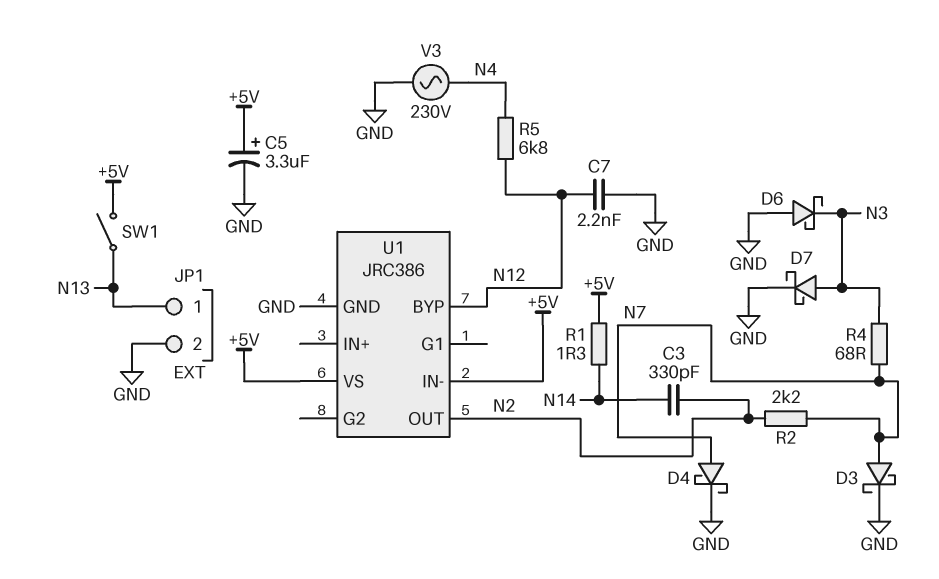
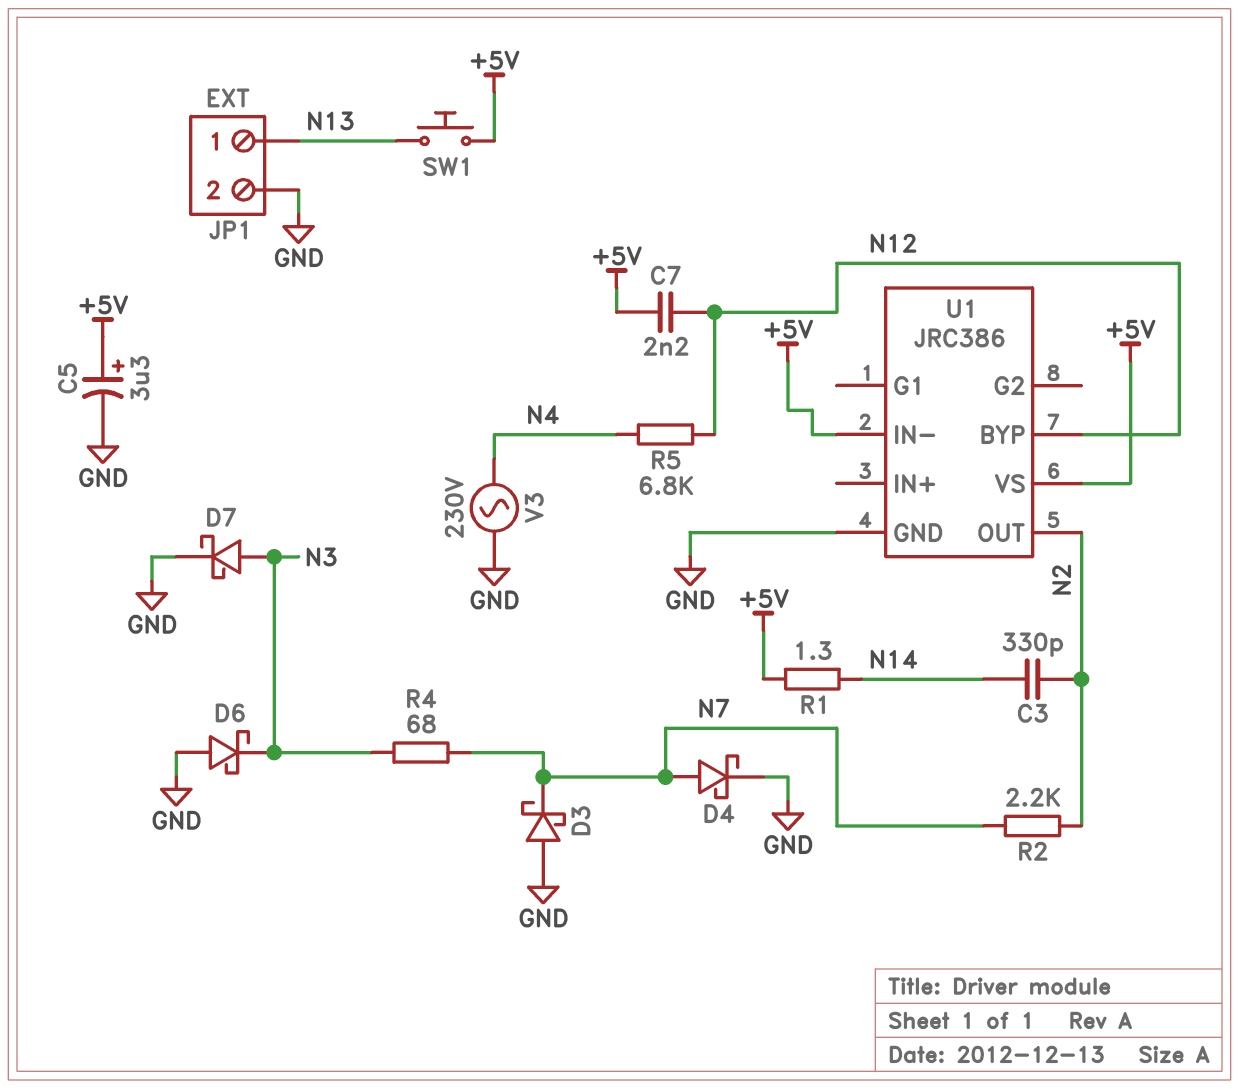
C7: 2.2nF (GND, N12) -> 2.2nF (+5V, N12)
D3: schottky (A N7, K GND) -> schottky (A GND, K N7)
SW1: switch (+5V, N13) -> button (+5V, N13)

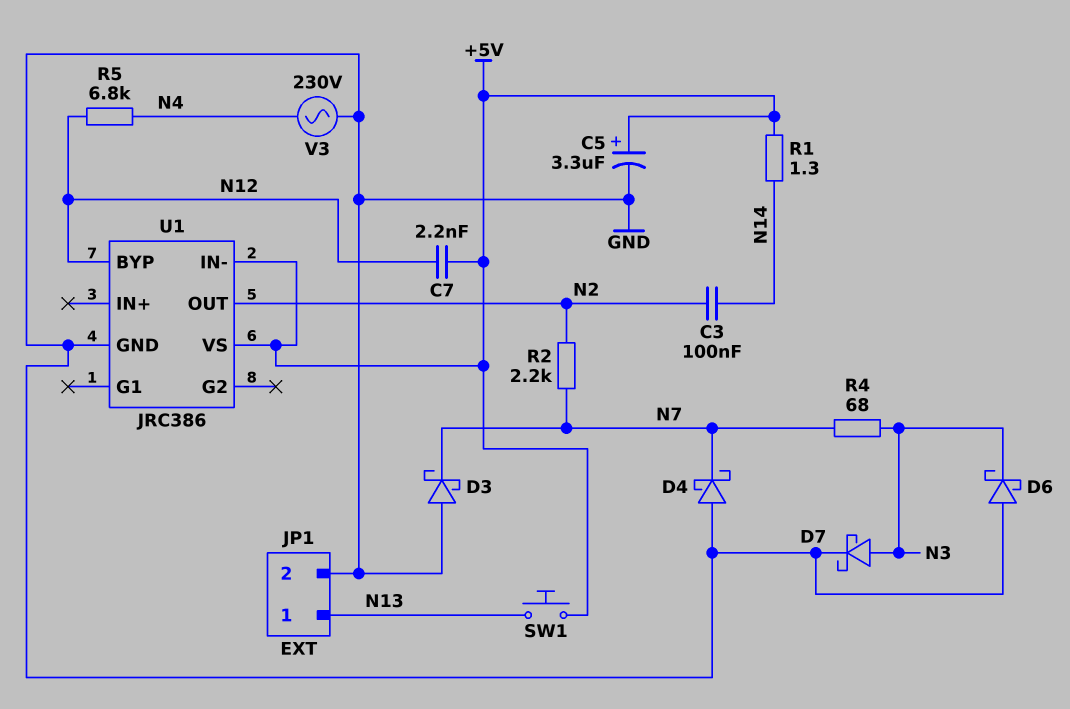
C3: 330pF (N2, N14) -> 100nF (N2, N14)
D4: schottky (A N7, K GND) -> schottky (A GND, K N7)

